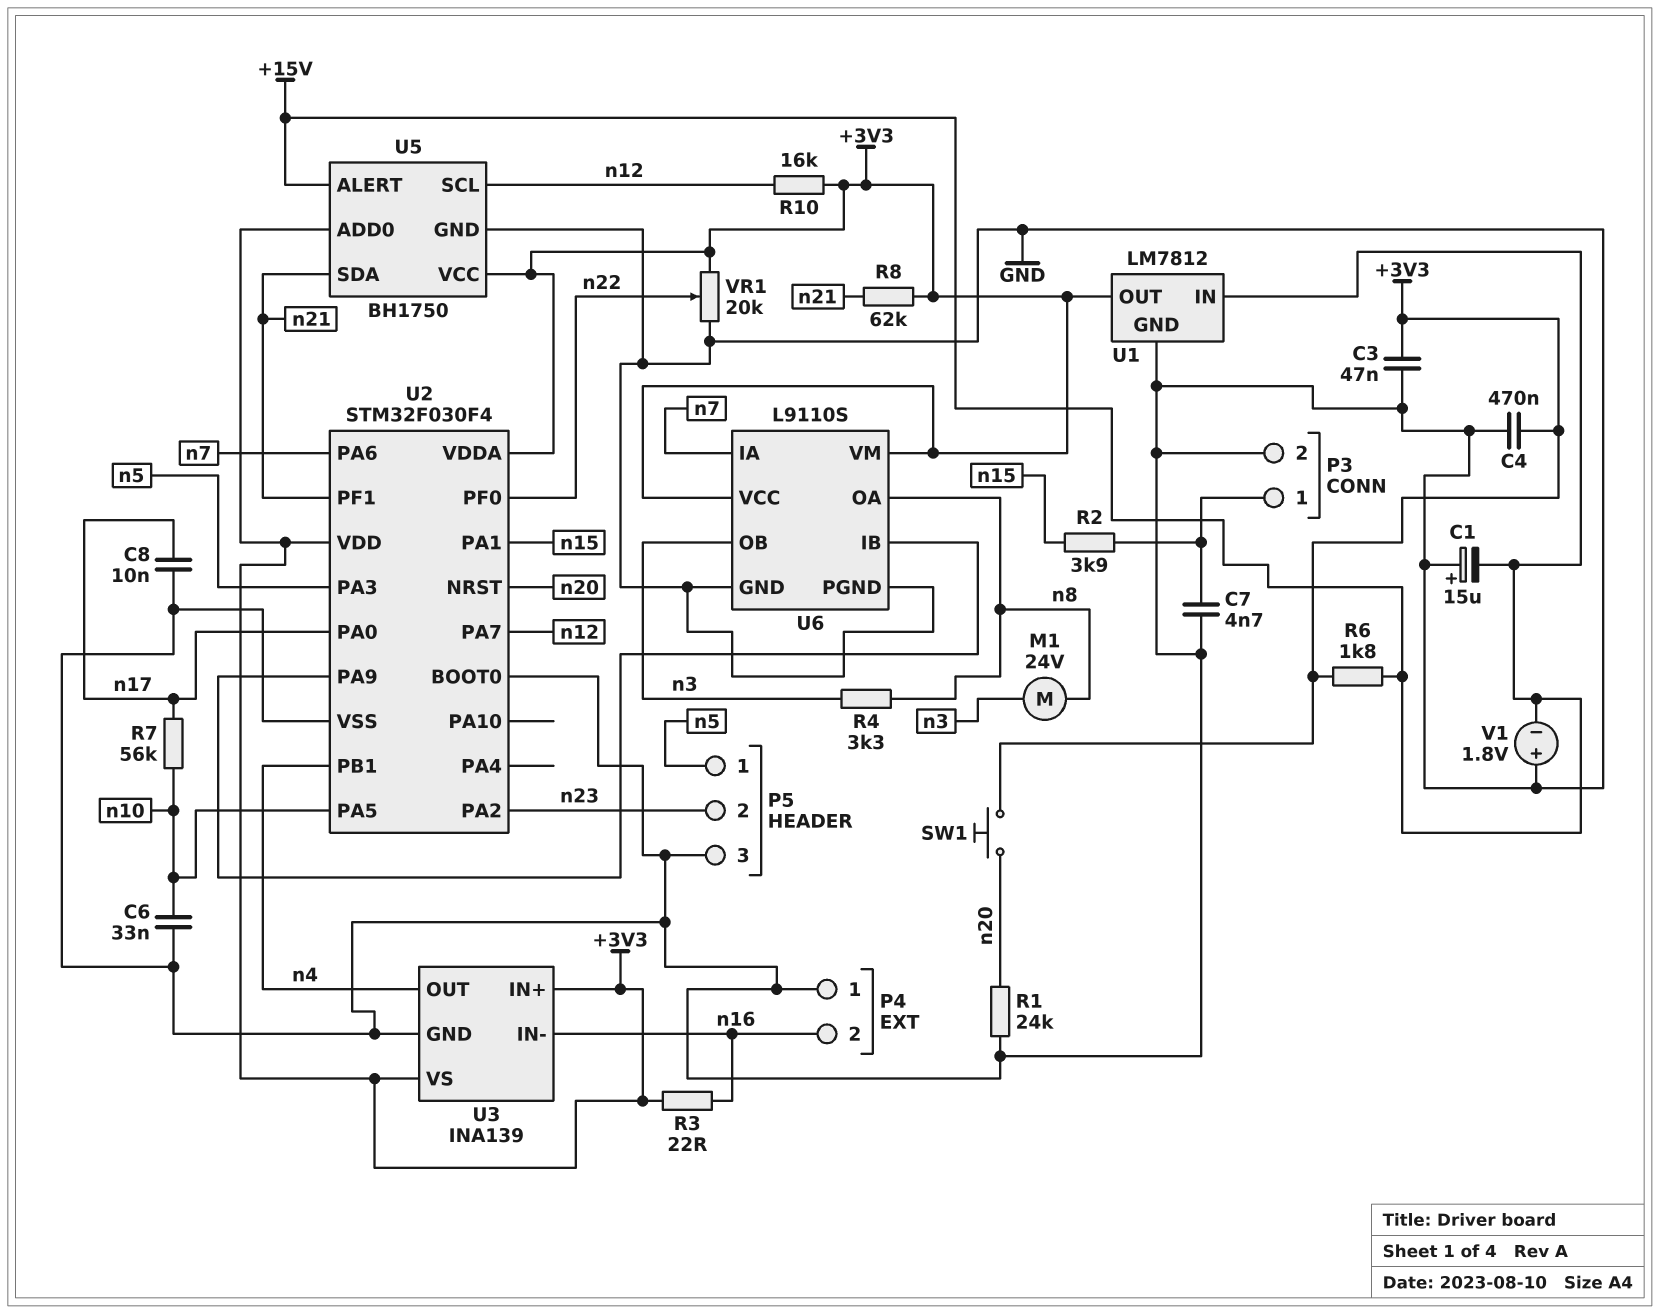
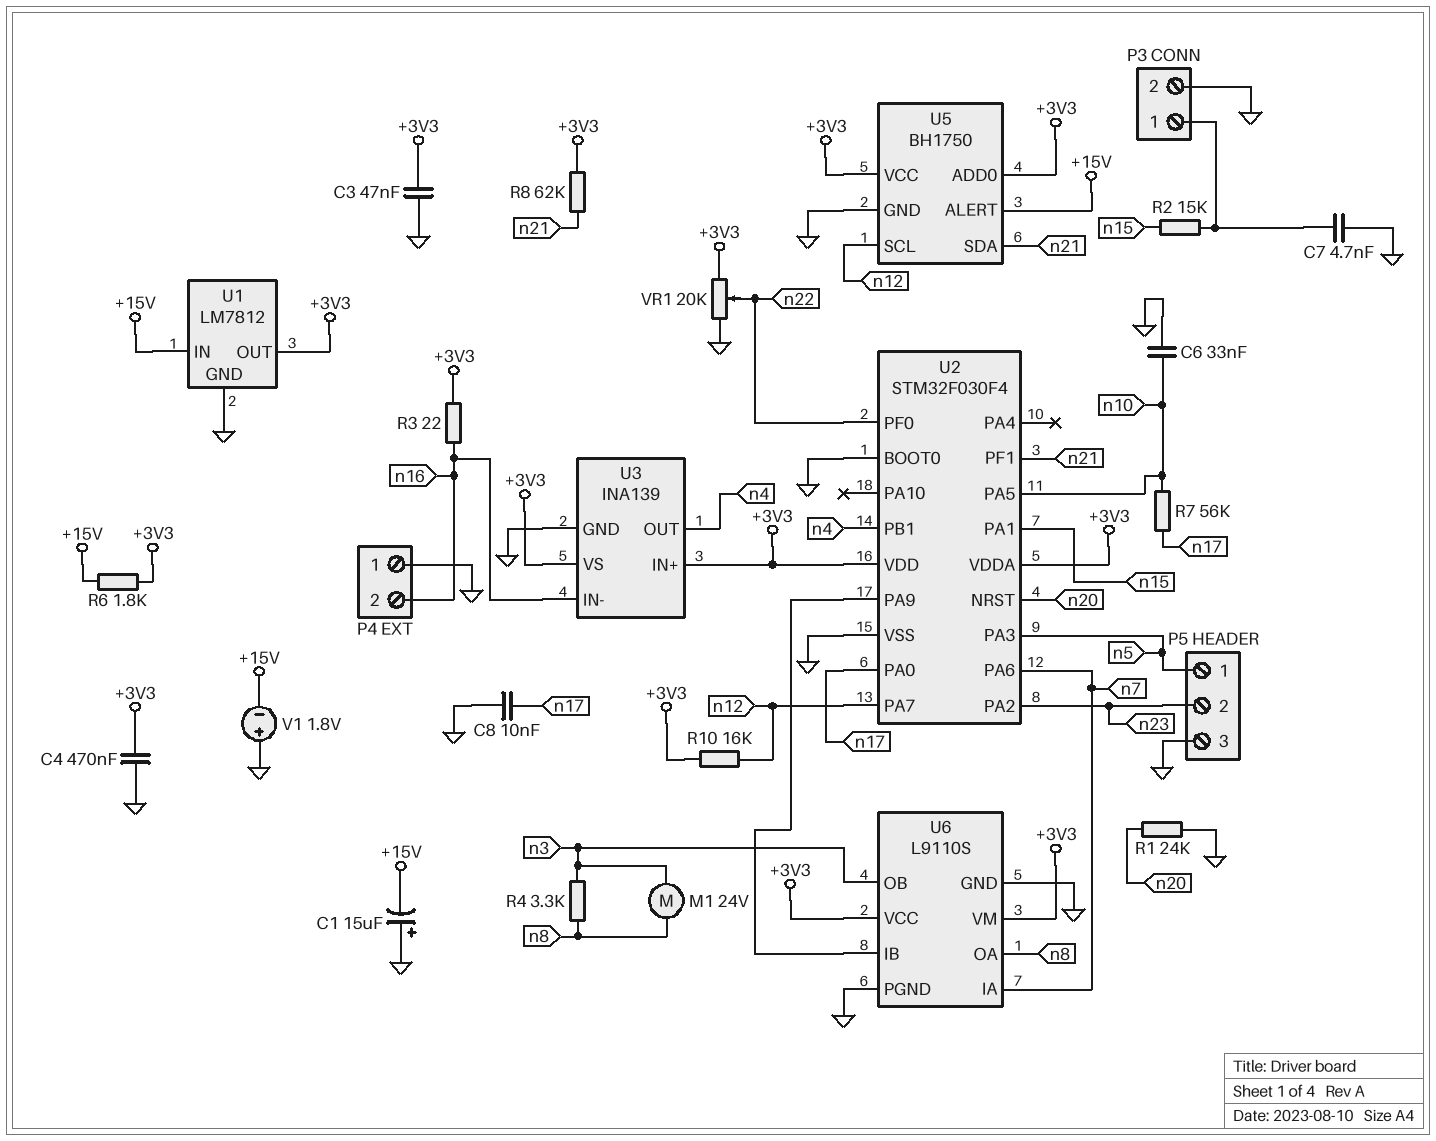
R2: 3.9k (P3/1, n15) -> 15k (P3/1, n15)
SW1: button (+3V3, n20) -> none

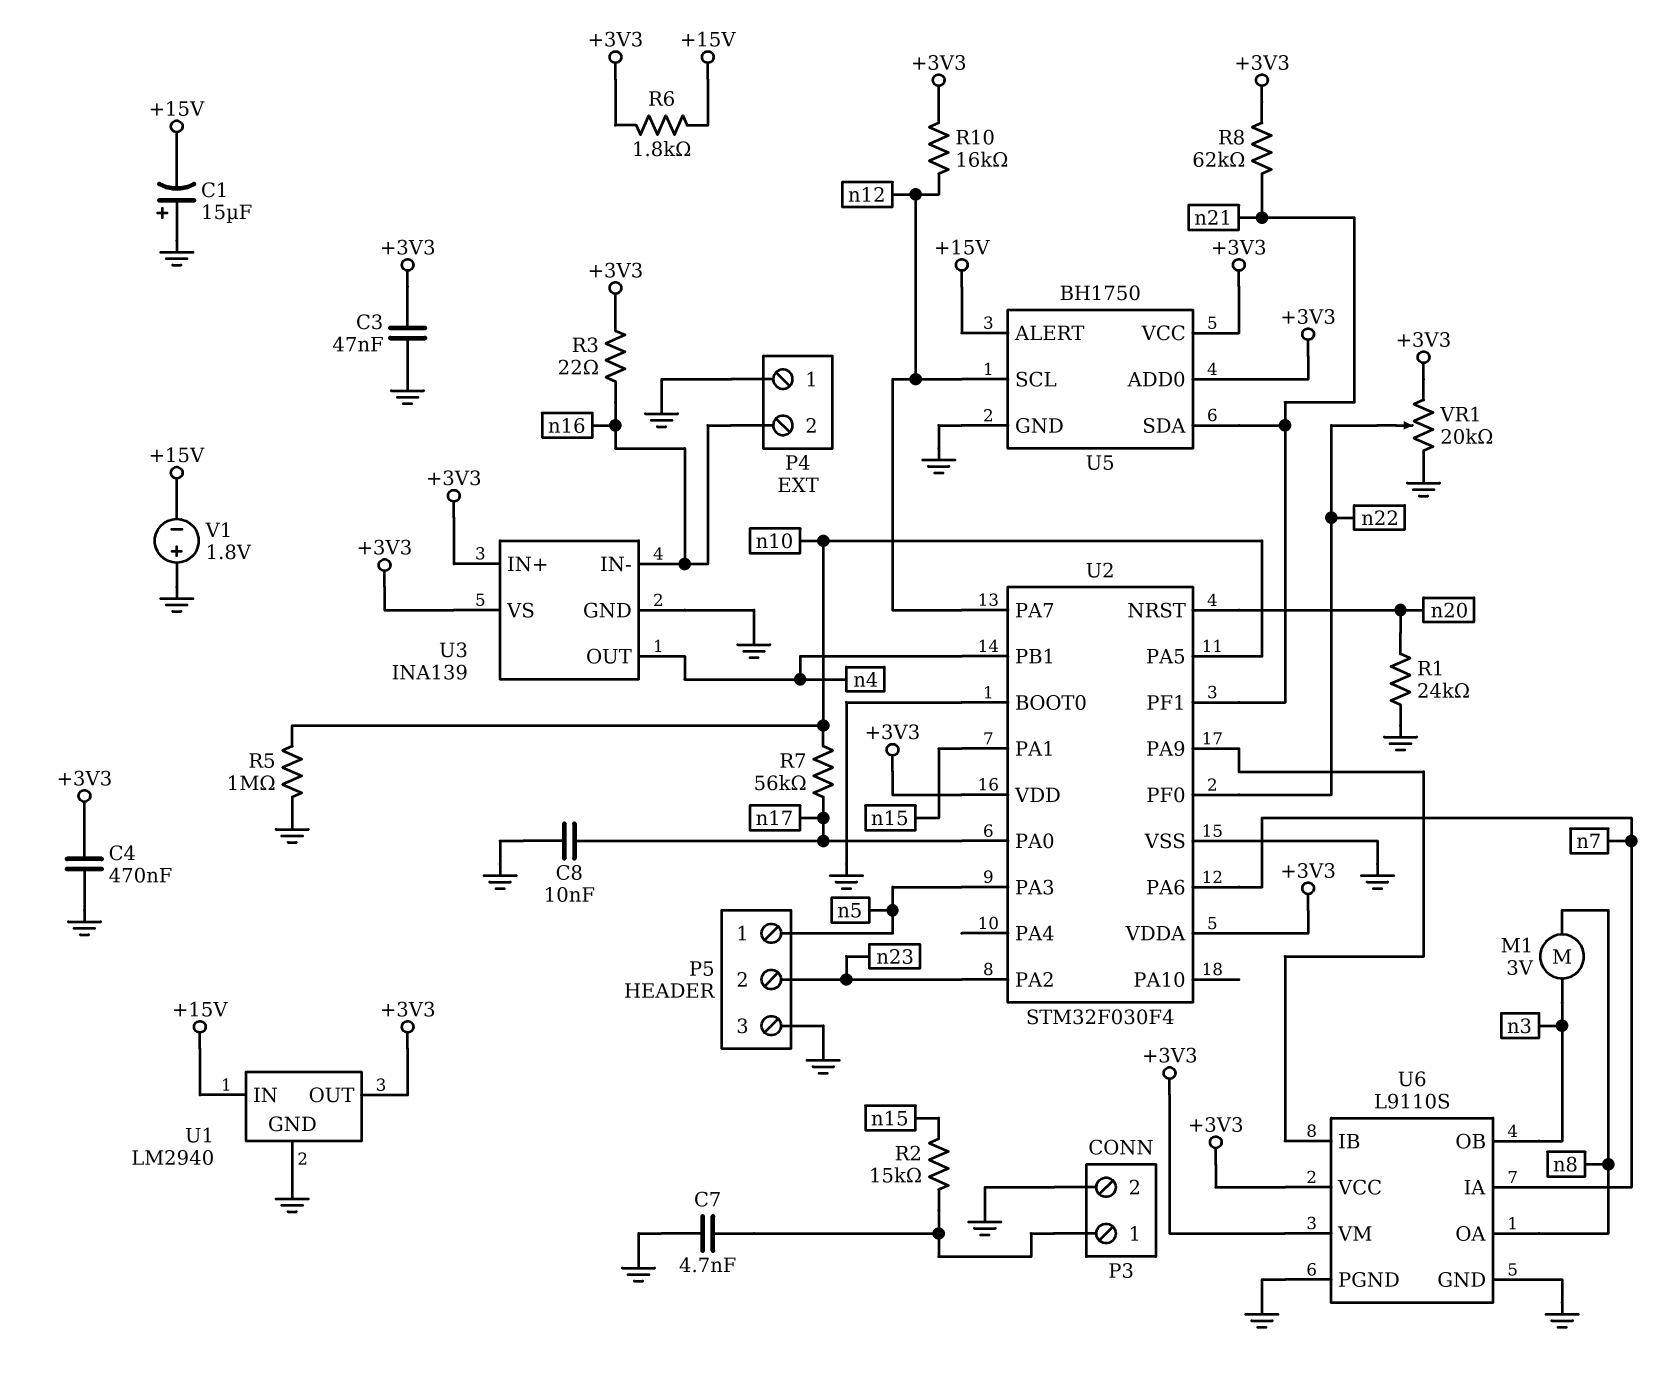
C6: 33nF (GND, n10) -> none
M1: motor 24V (n3, n8) -> motor 3V (n3, n8)
R4: 3.3k (n3, n8) -> none
R5: none -> 1M (GND, n10)
U1: LM7812 -> LM2940

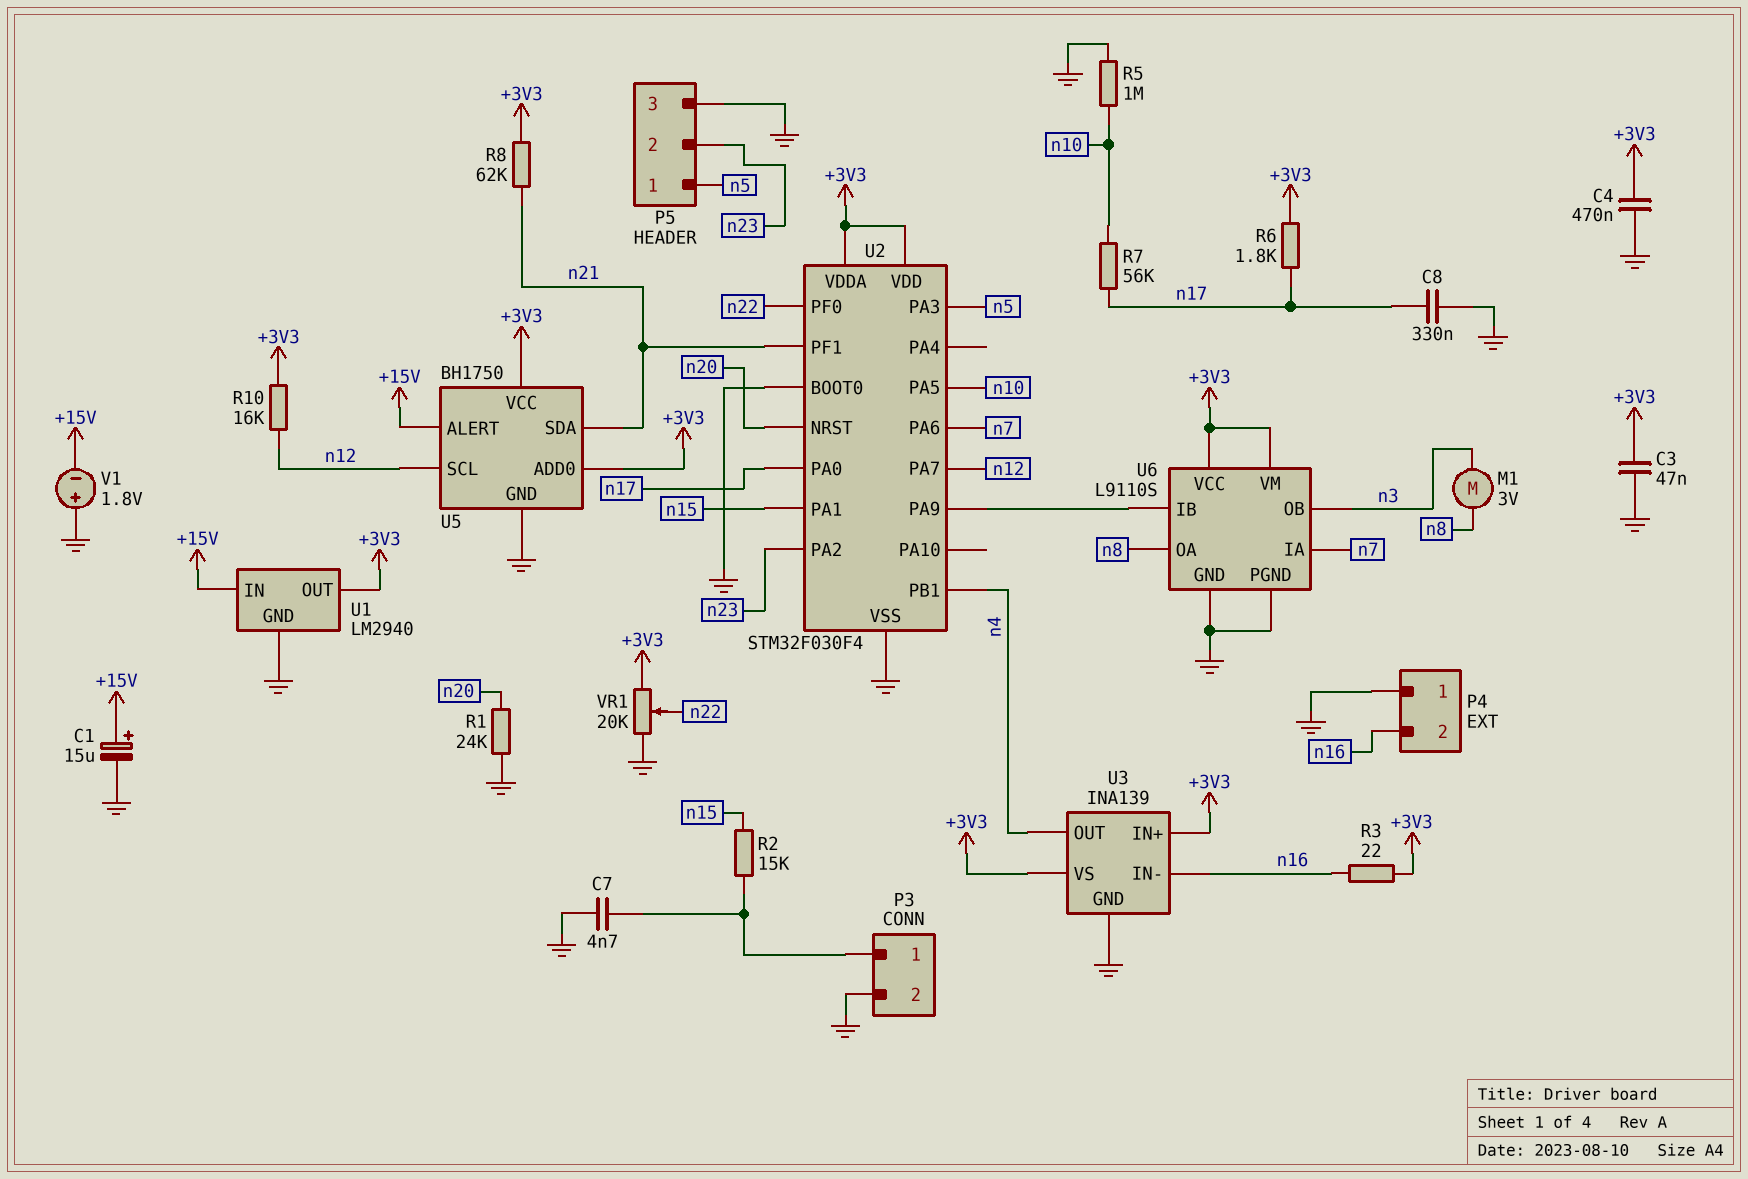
C1: 15uF (plus GND, minus +15V) -> 15uF (plus +15V, minus GND)
C8: 10nF (GND, n17) -> 330nF (GND, n17)
R6: 1.8k (+3V3, +15V) -> 1.8k (+3V3, n17)

